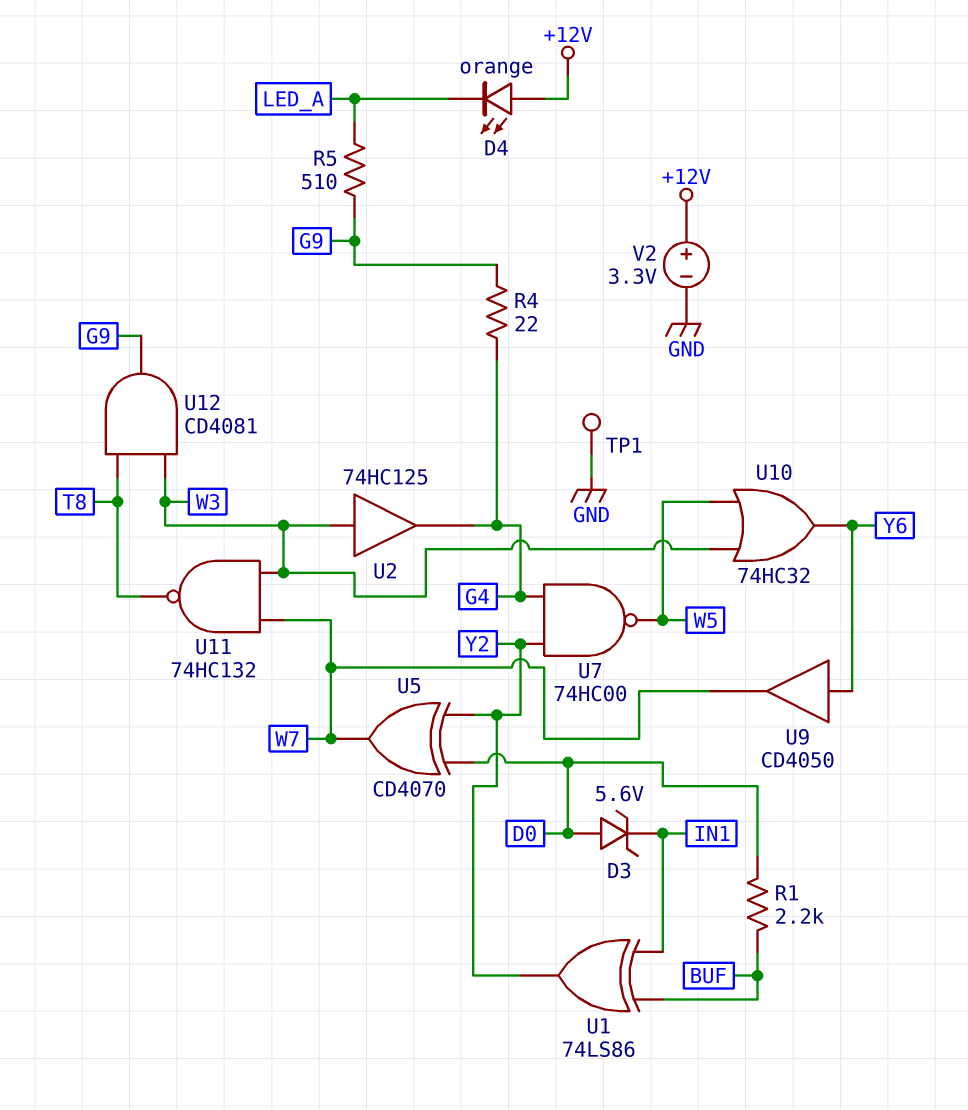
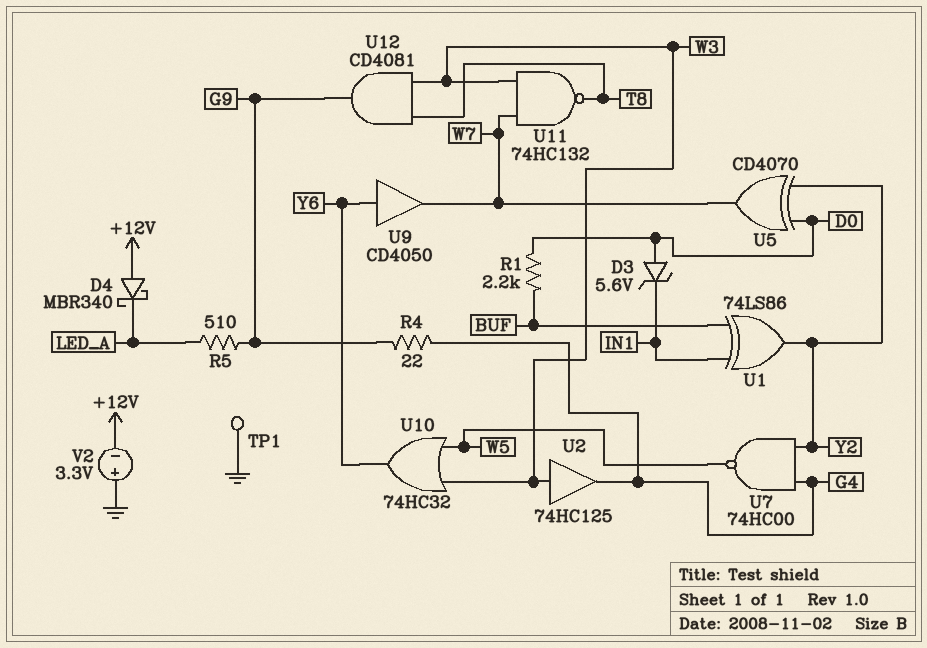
D4: LED orange (A +12V, K LED_A) -> schottky MBR340 (A +12V, K LED_A)
V2: 3.3V (plus +12V, minus GND) -> 3.3V (plus GND, minus +12V)

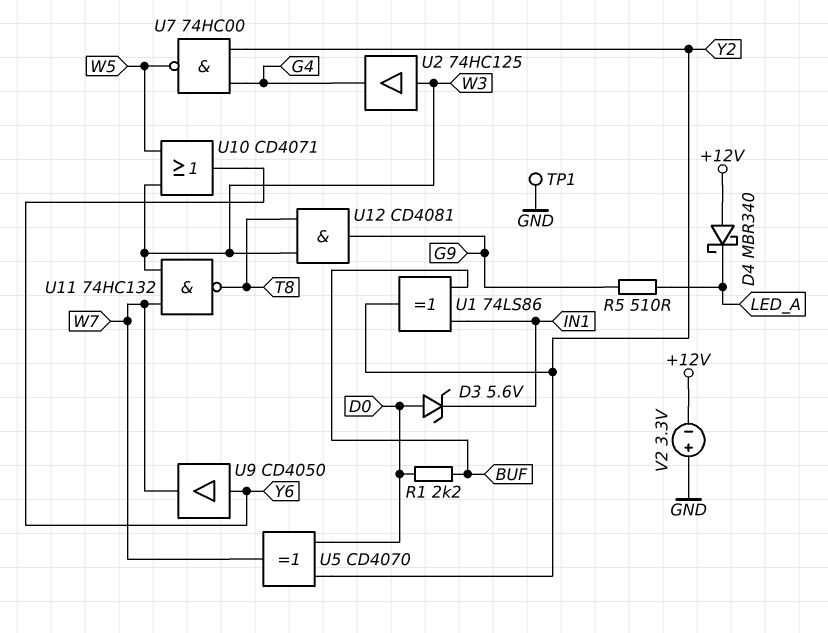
R4: 22 (G4, G9) -> none
U10: OR 74HC32 (in W3, in W5, out Y6) -> OR CD4071 (in W3, in W5, out Y6)

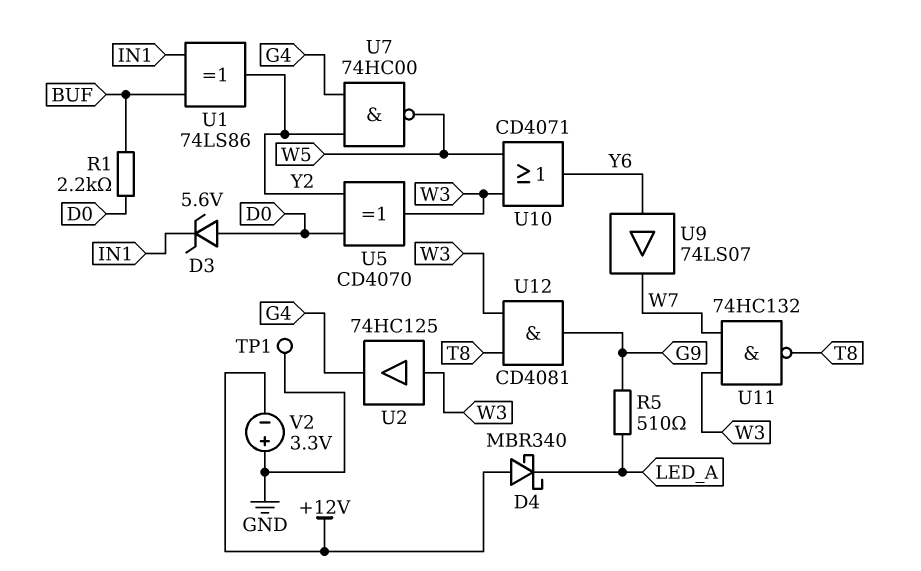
U5: XOR CD4070 (in D0, in Y2, out W7) -> XOR CD4070 (in D0, in Y2, out W3)
U9: buffer CD4050 (in Y6, out W7) -> buffer 74LS07 (in Y6, out W7)

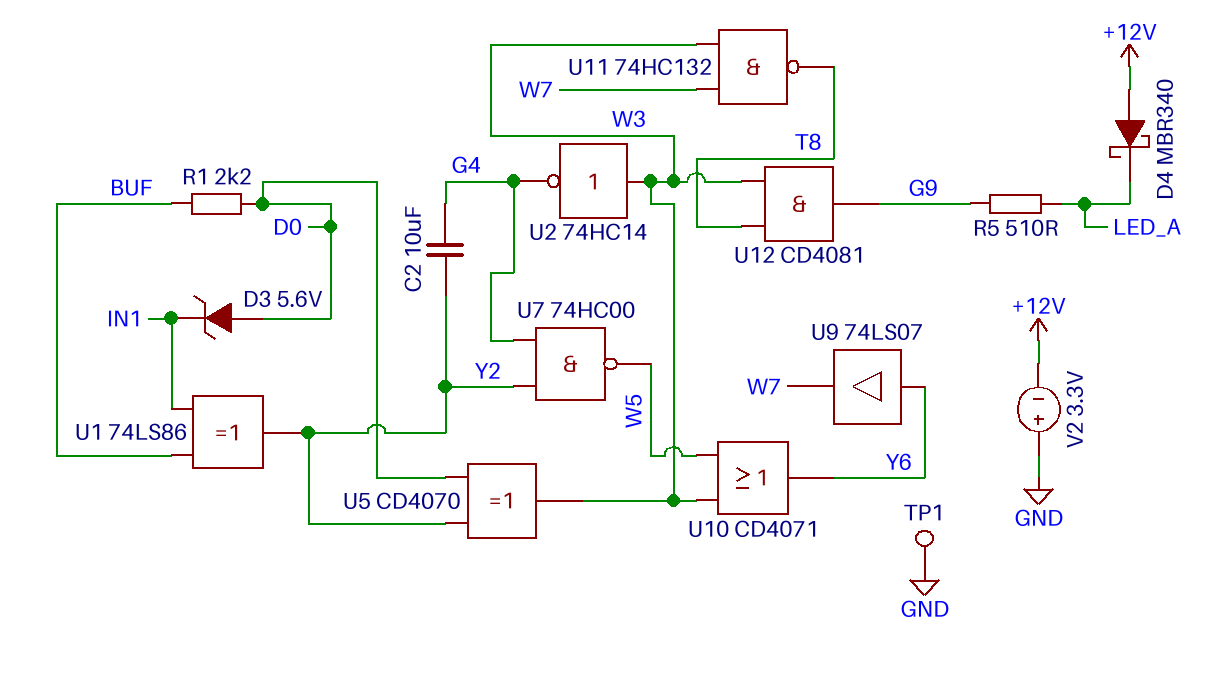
C2: none -> 10uF (G4, Y2)
U2: buffer 74HC125 (in W3, out G4) -> NOT 74HC14 (in W3, out G4)

